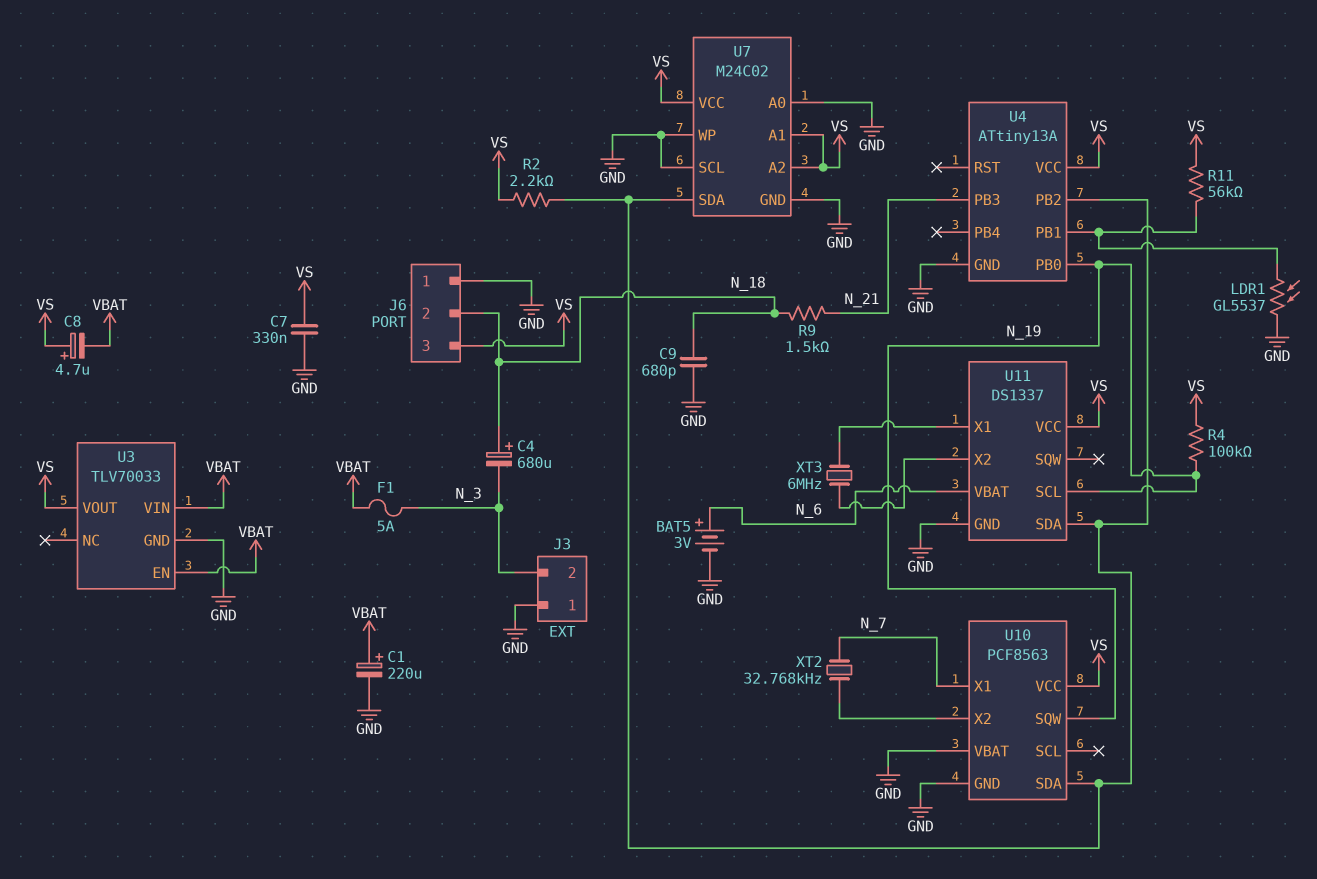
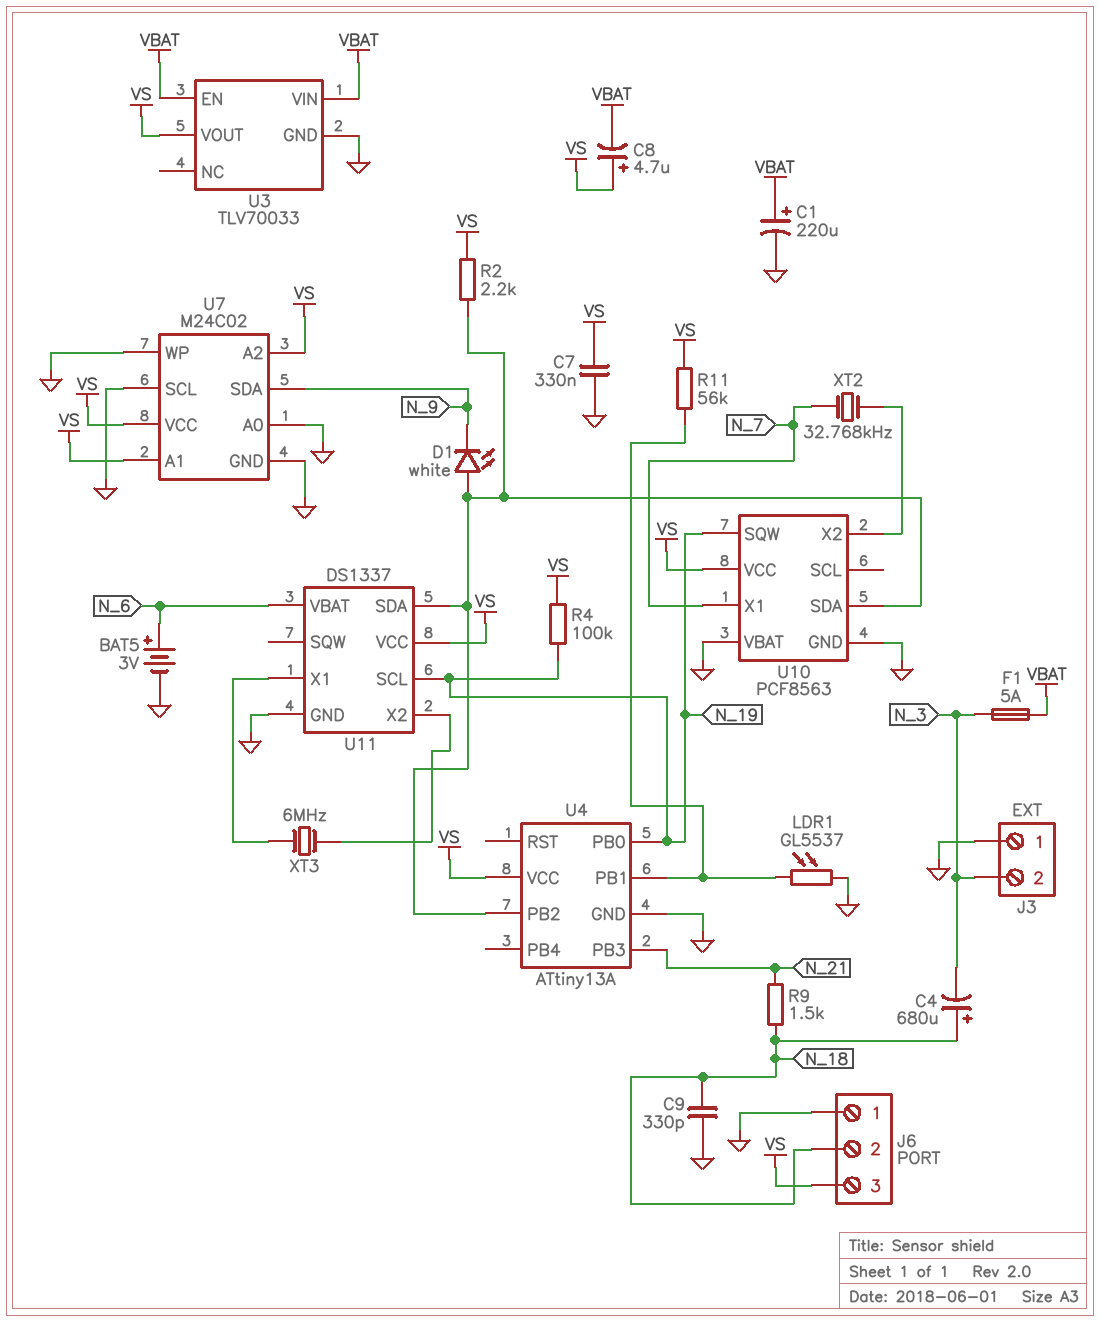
C9: 680pF (GND, N_18) -> 330pF (GND, N_18)
D1: none -> LED white (A U4/PB2, K N_9)
U7 pin SDA: U4/PB2 -> N_9

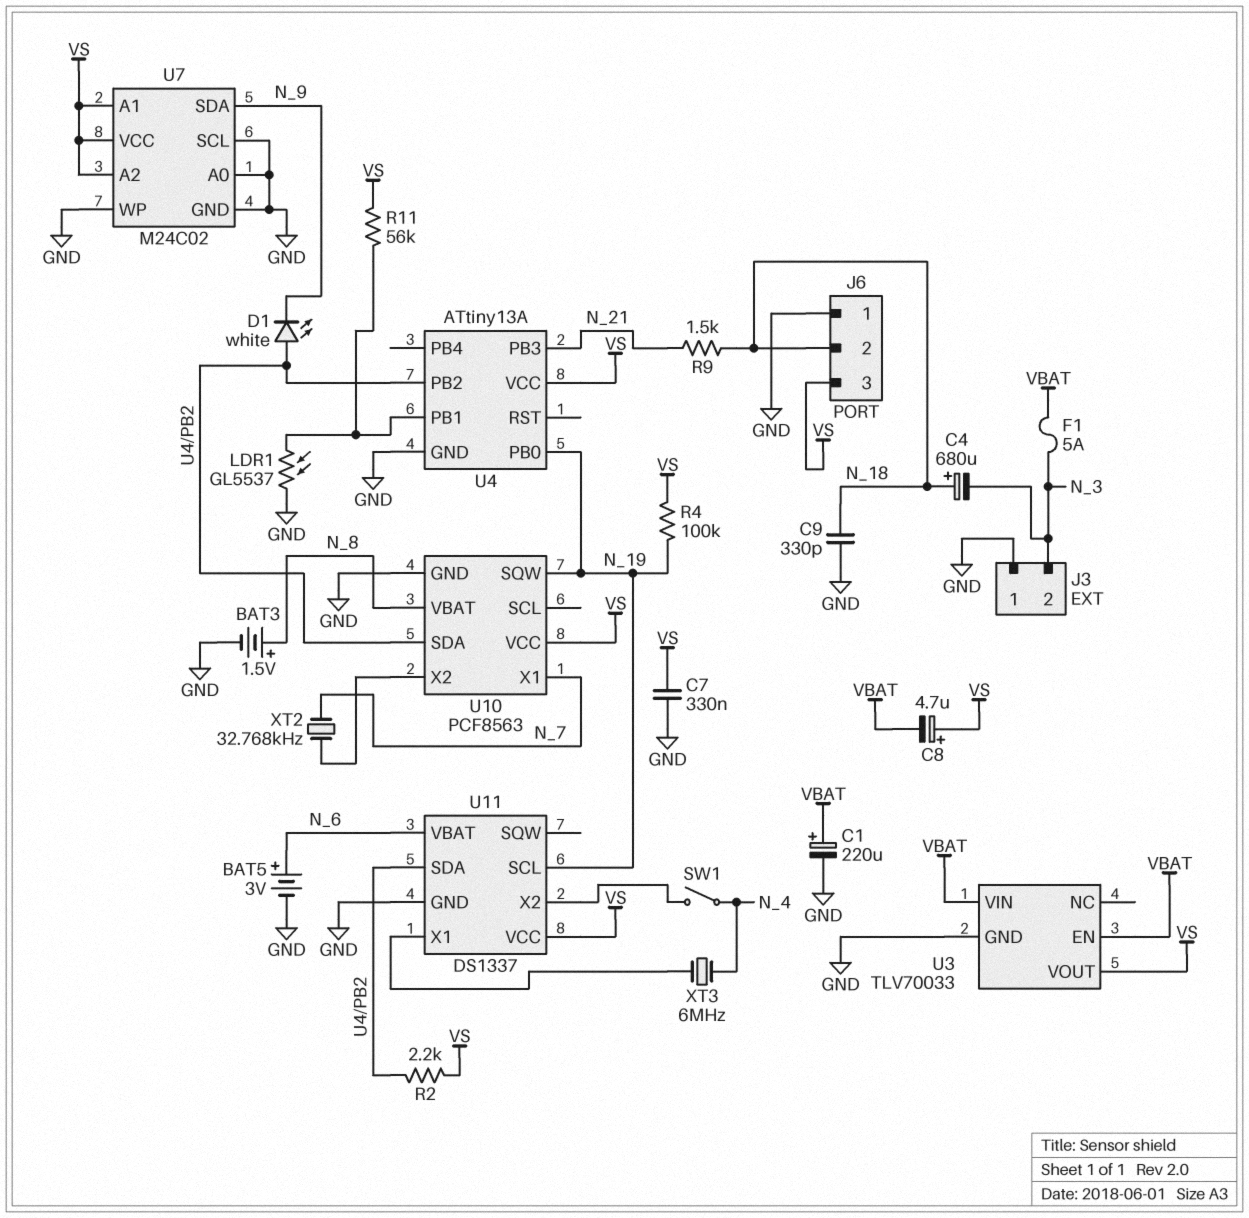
BAT3: none -> 1.5V (plus N_8, minus GND)
SW1: none -> switch (N_4, U11/X2)
U10 pin VBAT: GND -> N_8
XT3: 6MHz (U11/X1, U11/X2) -> 6MHz (N_4, U11/X1)

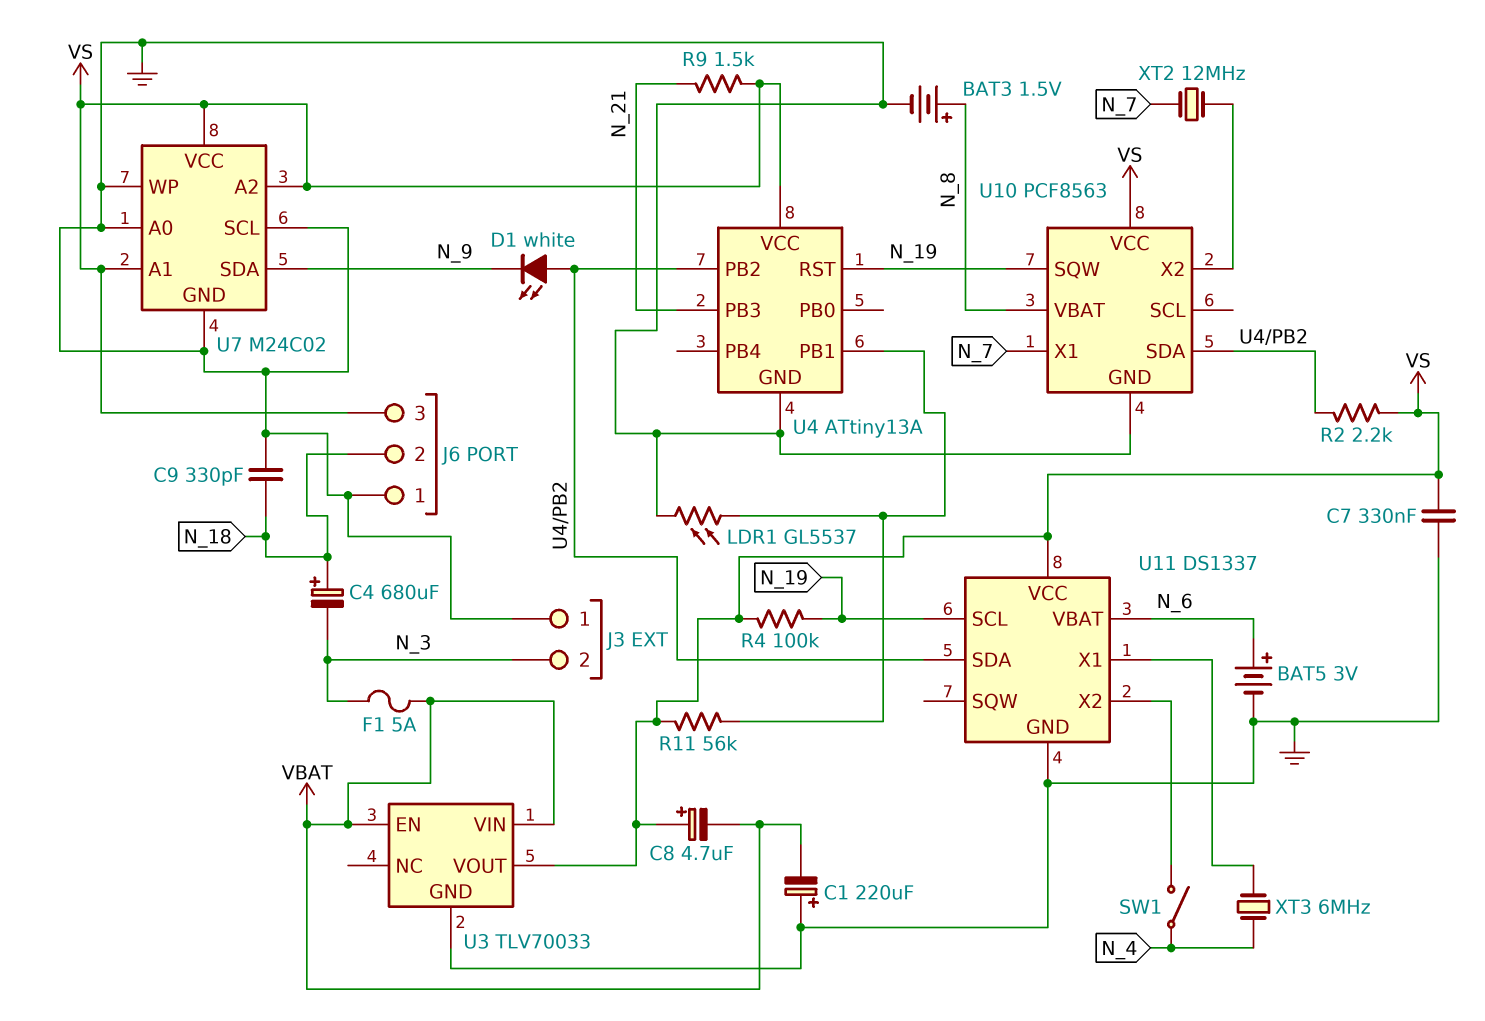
C1: 220uF (plus VBAT, minus GND) -> 220uF (plus GND, minus VBAT)
R9: 1.5k (N_18, N_21) -> 1.5k (N_21, VS)
U4 pin PB0: N_19 -> none
U4 pin RST: none -> N_19
XT2: 32.768kHz (N_7, U10/X2) -> 12MHz (N_7, U10/X2)

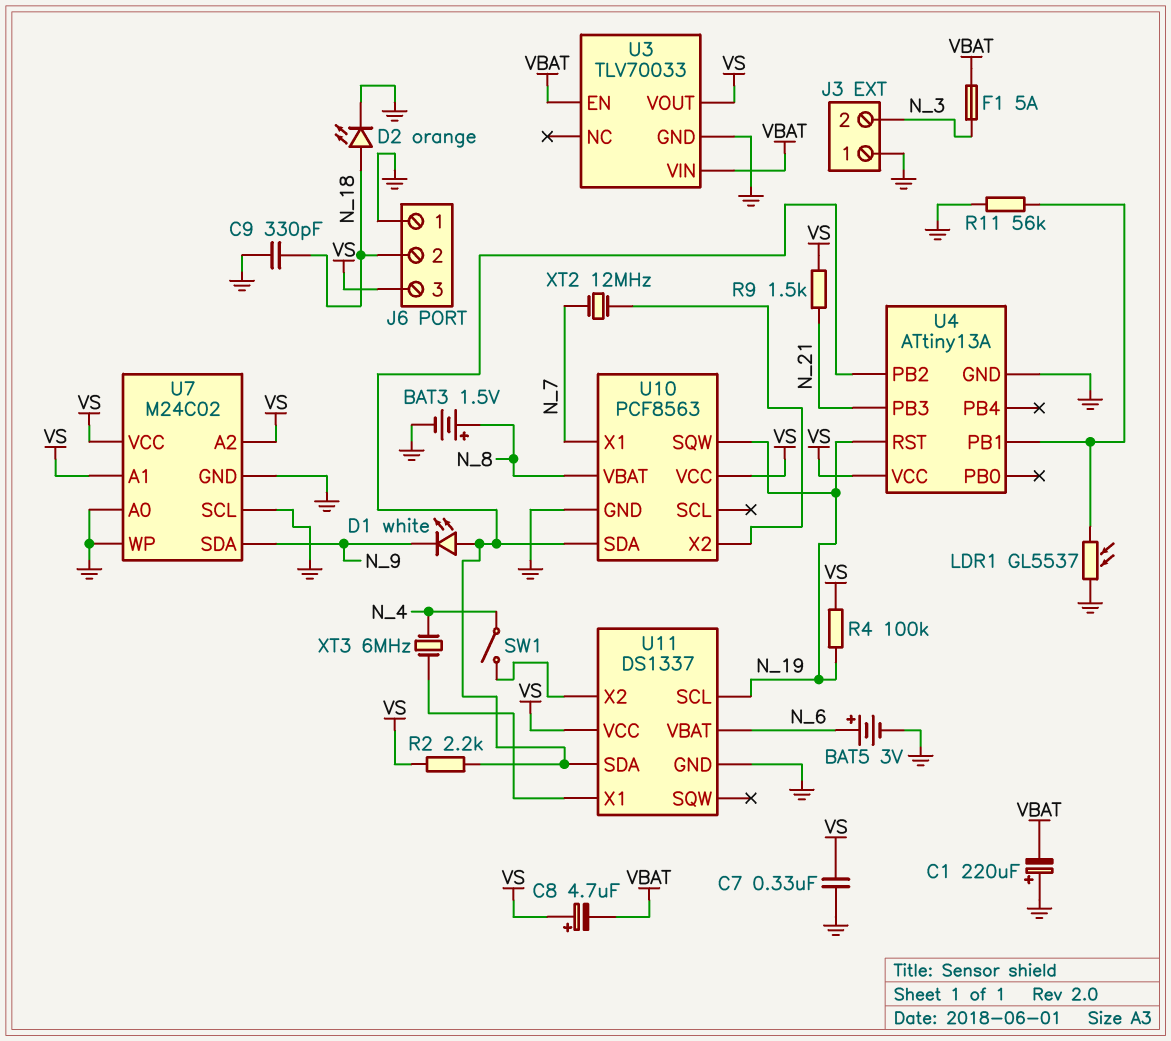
C4: 680uF (plus N_18, minus N_3) -> none
D2: none -> LED orange (A N_18, K GND)
R11: 56k (U4/PB1, VS) -> 56k (GND, U4/PB1)

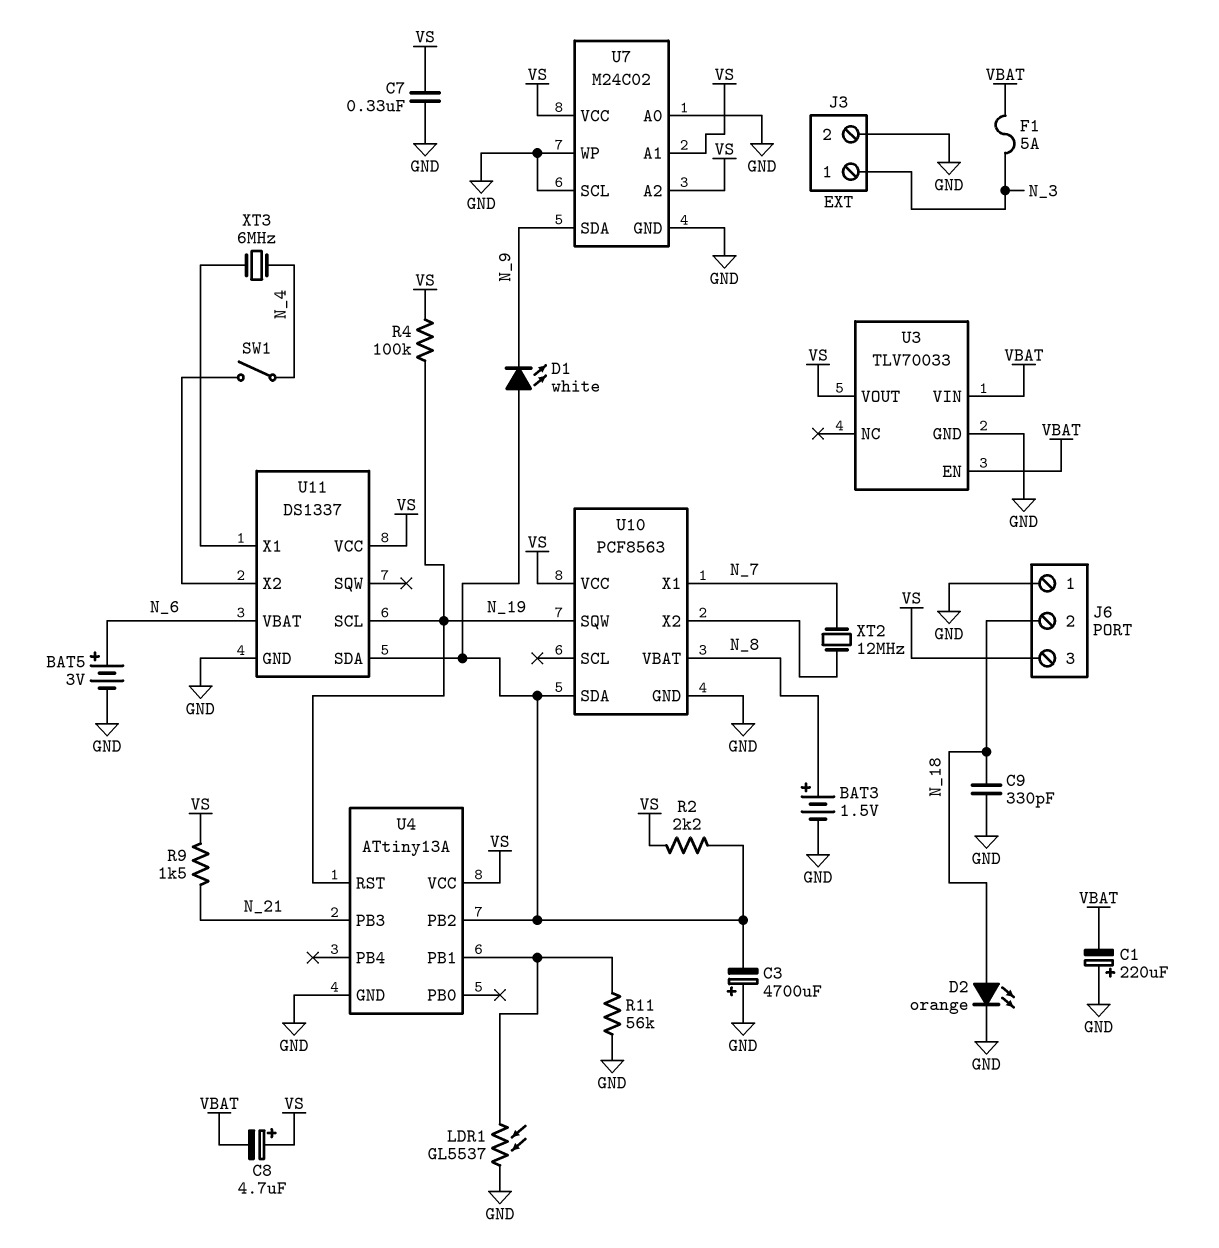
C3: none -> 4700uF (plus GND, minus U4/PB2)
J3 pin 1: GND -> N_3
J3 pin 2: N_3 -> GND

